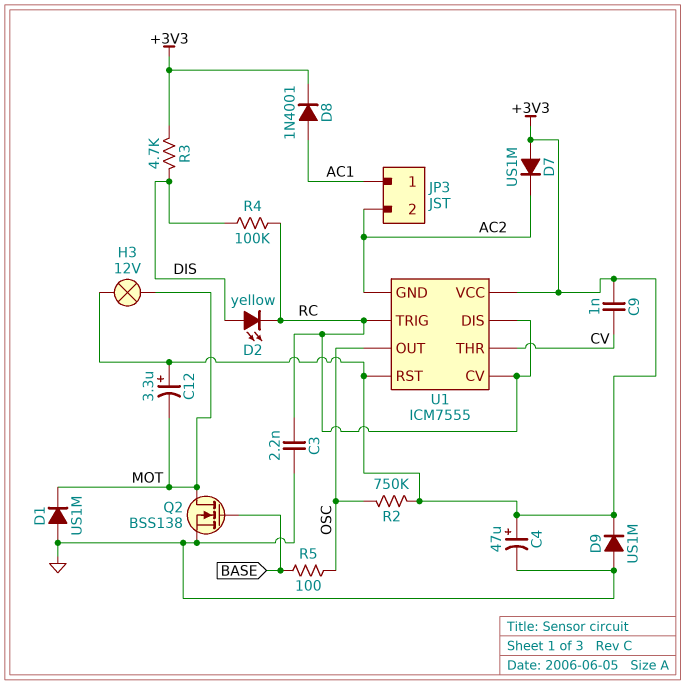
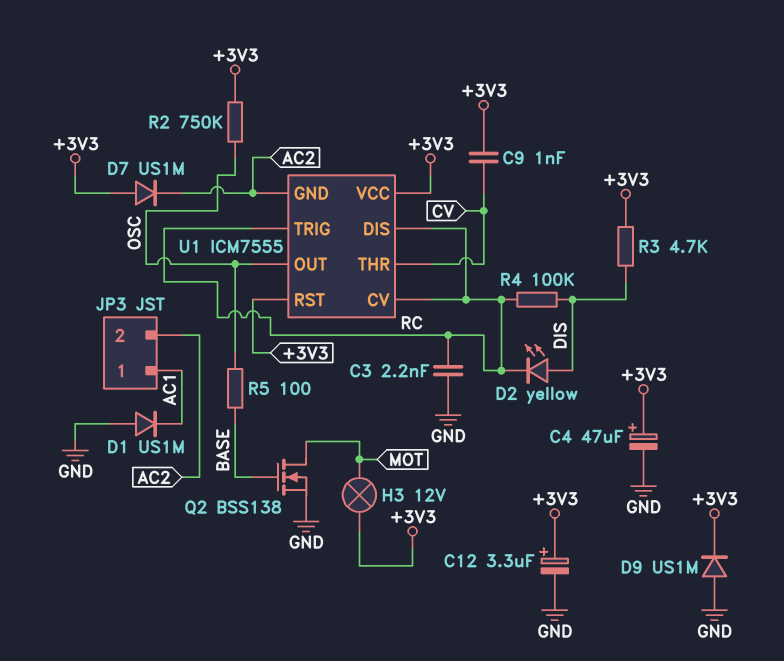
C12: 3.3uF (plus +3V3, minus MOT) -> 3.3uF (plus +3V3, minus GND)
D1: diode US1M (A GND, K MOT) -> diode US1M (A GND, K AC1)
D8: diode 1N4001 (A AC1, K +3V3) -> none

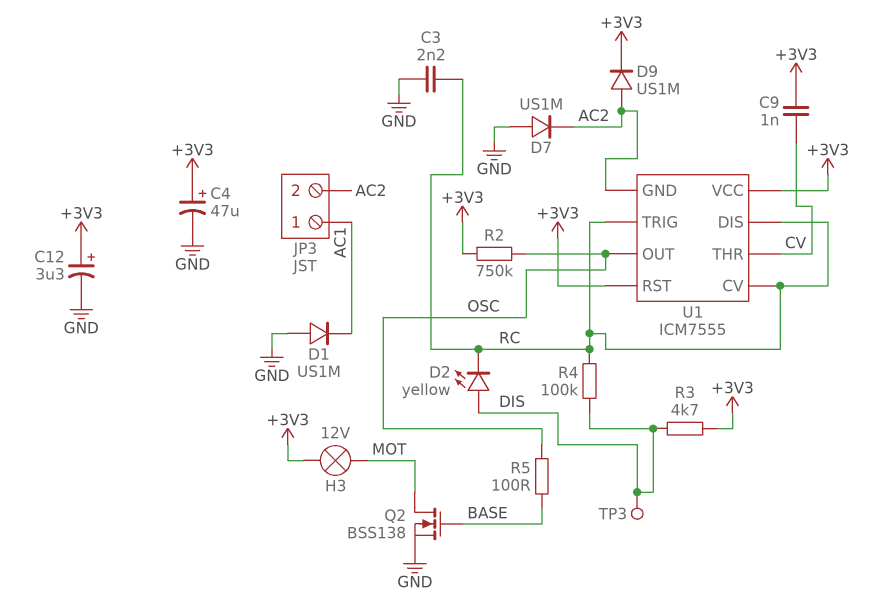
D7: diode US1M (A +3V3, K AC2) -> diode US1M (A GND, K AC2)
D9: diode US1M (A GND, K +3V3) -> diode US1M (A AC2, K +3V3)
TP3: none -> test point (DIS)

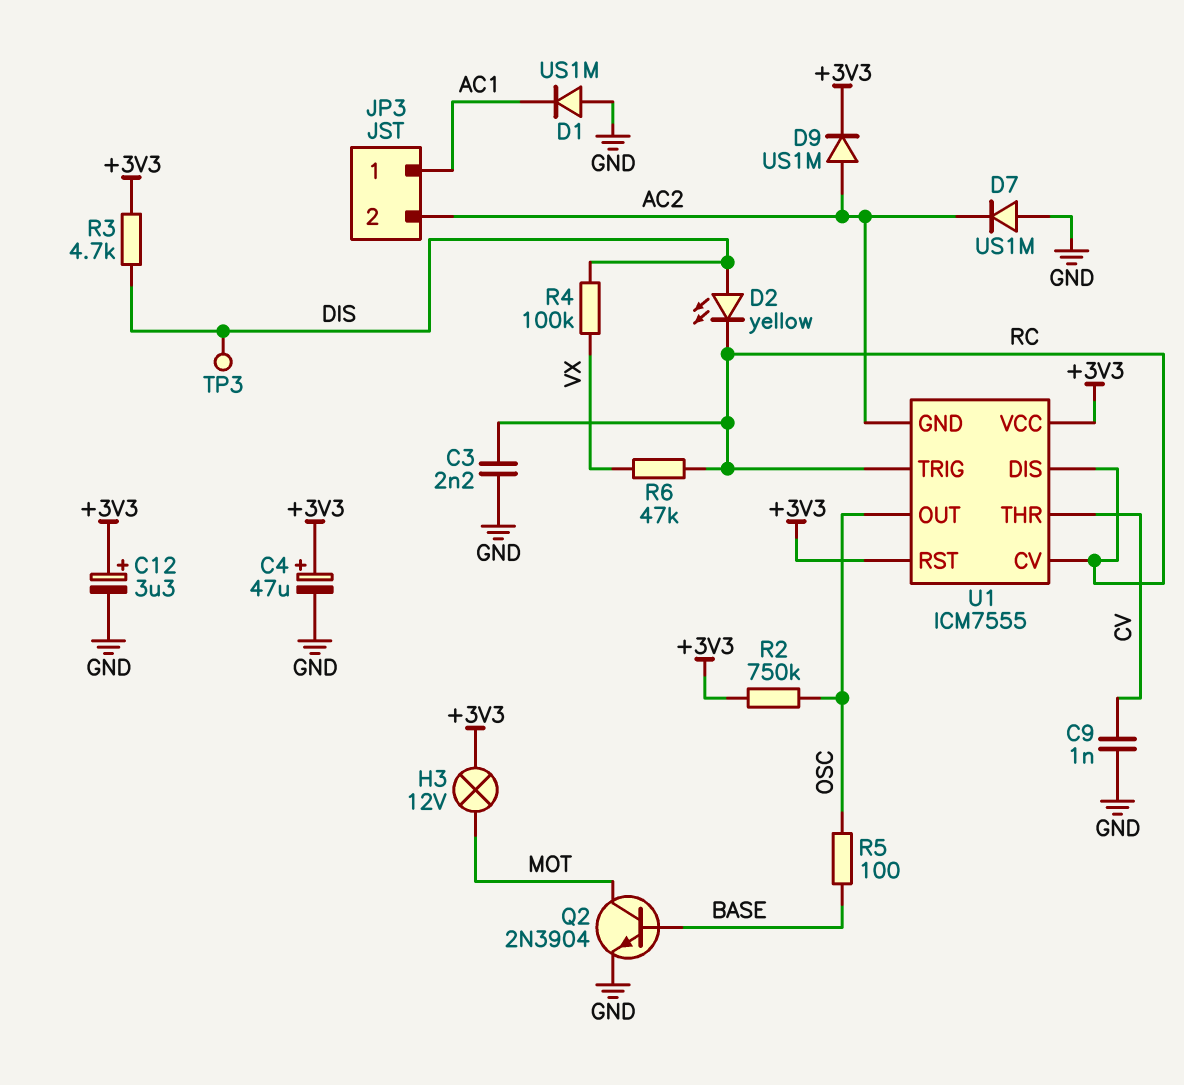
C9: 1nF (+3V3, CV) -> 1nF (CV, GND)
Q2: NMOS BSS138 (G BASE, D MOT, S GND) -> NPN 2N3904 (B BASE, C MOT, E GND)
R4: 100k (DIS, RC) -> 100k (DIS, VX)
R6: none -> 47k (RC, VX)

